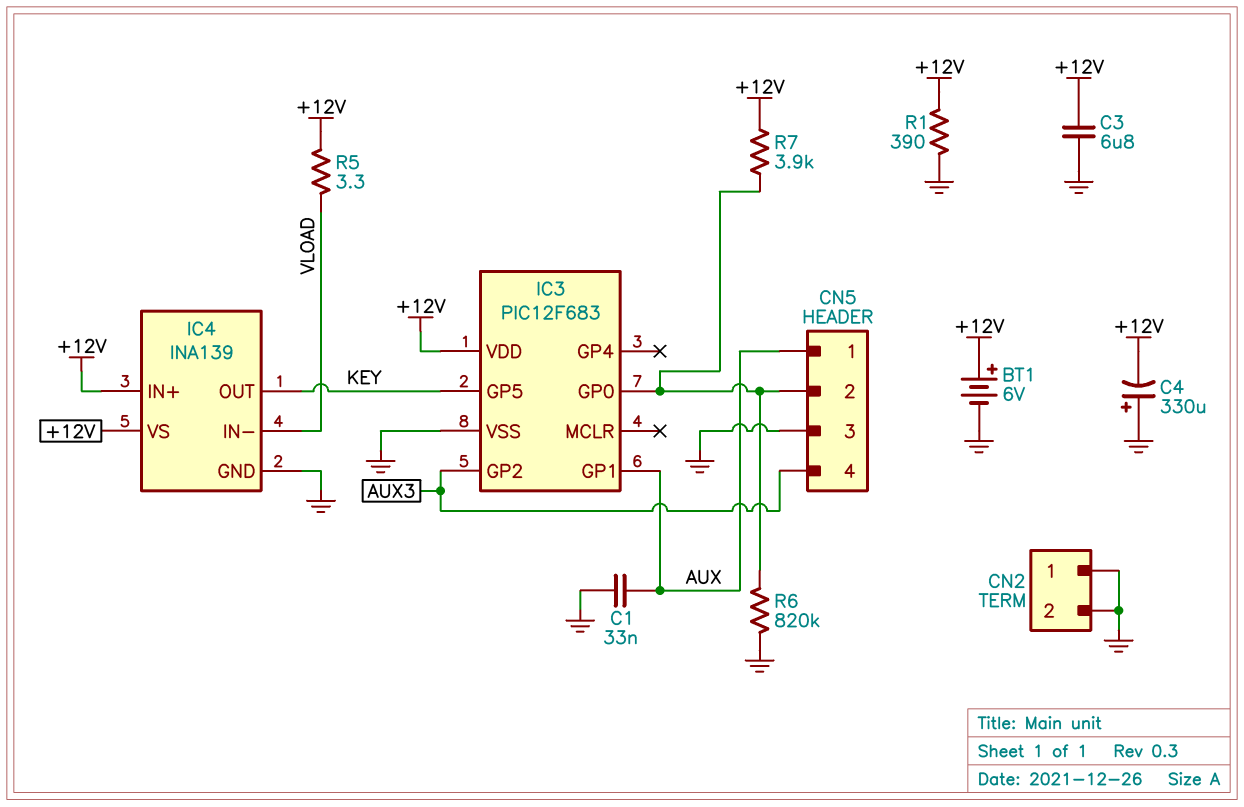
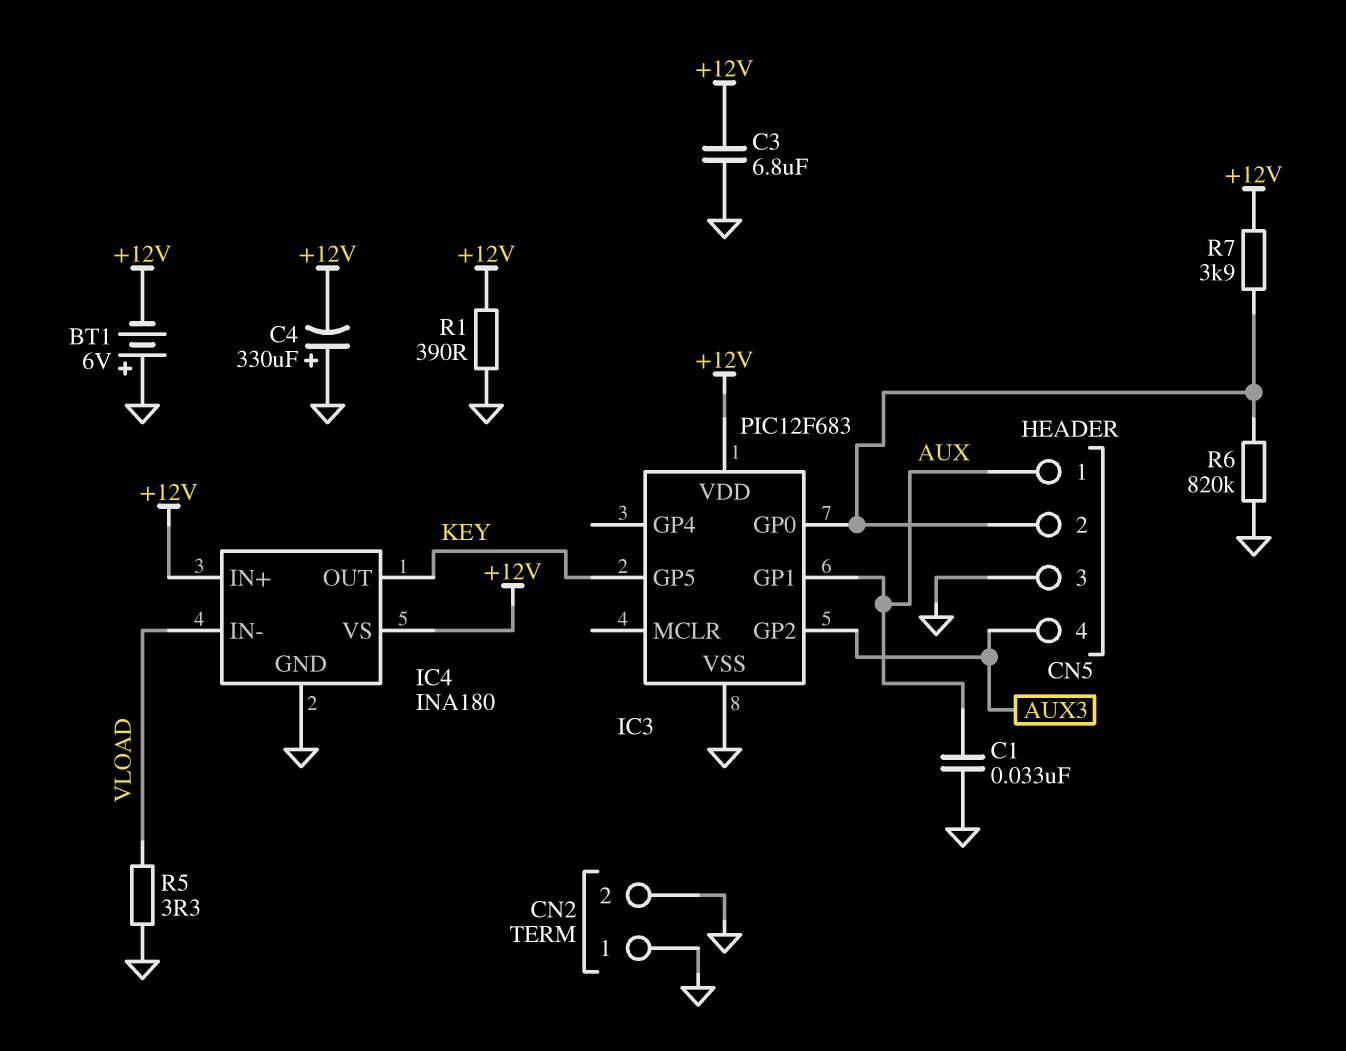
BT1: 6V (plus +12V, minus GND) -> 6V (plus GND, minus +12V)
IC4: INA139 -> INA180
R5: 3.3 (+12V, VLOAD) -> 3.3 (GND, VLOAD)

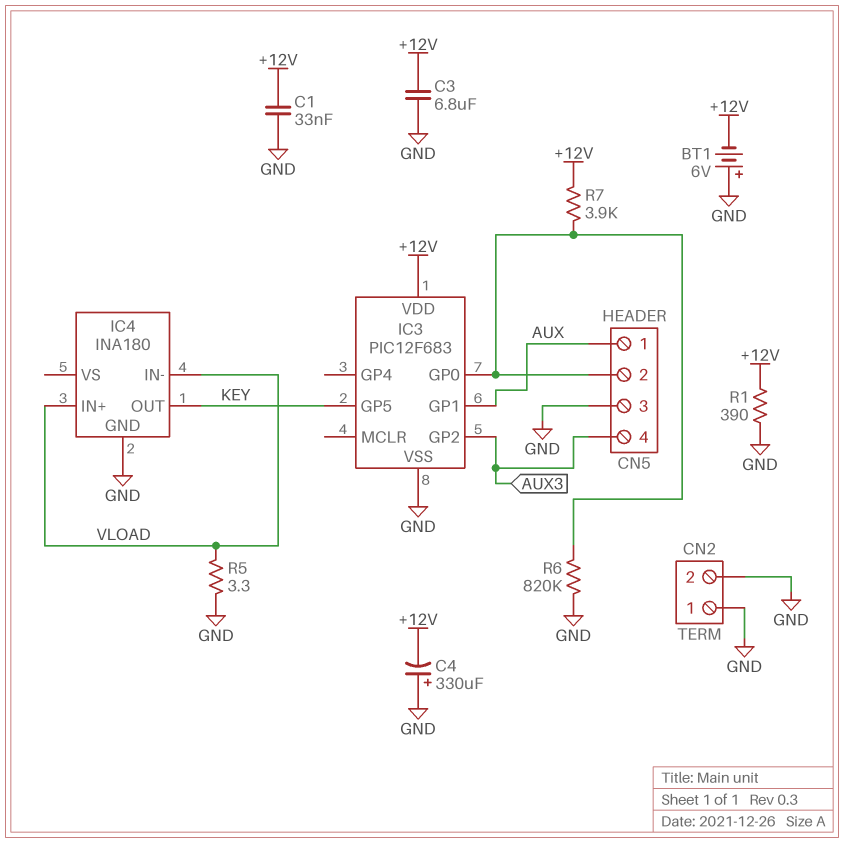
C1: 33nF (AUX, GND) -> 33nF (+12V, GND)
IC4 pin IN+: +12V -> VLOAD
IC4 pin VS: +12V -> none

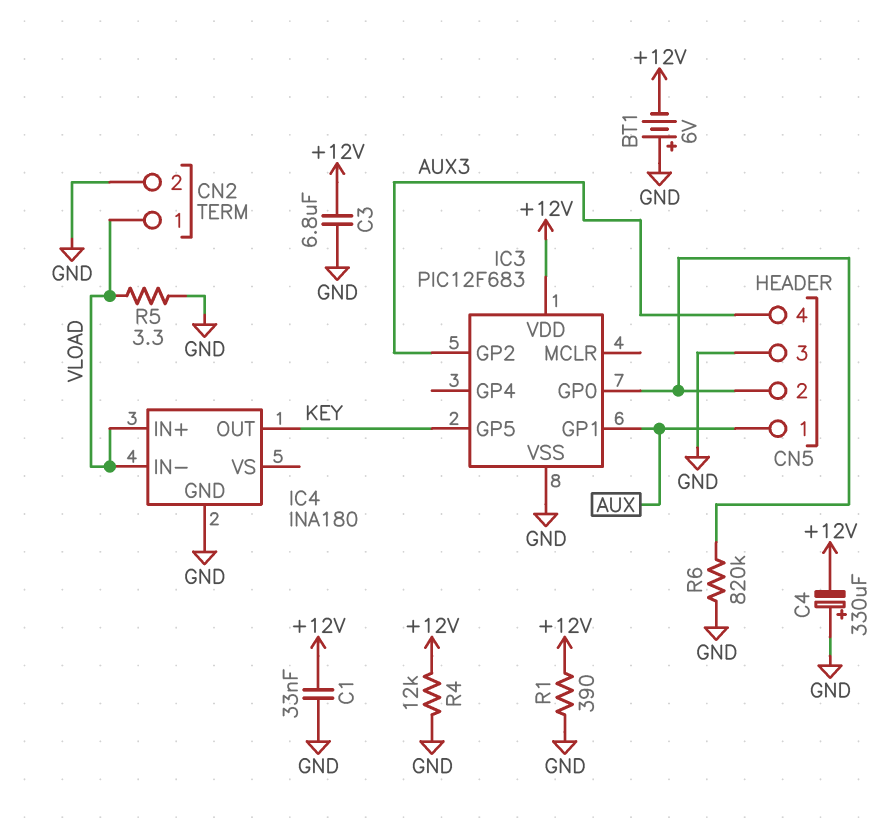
CN2 pin 1: GND -> VLOAD
R4: none -> 12k (+12V, GND)
R7: 3.9k (+12V, CN5/2) -> none

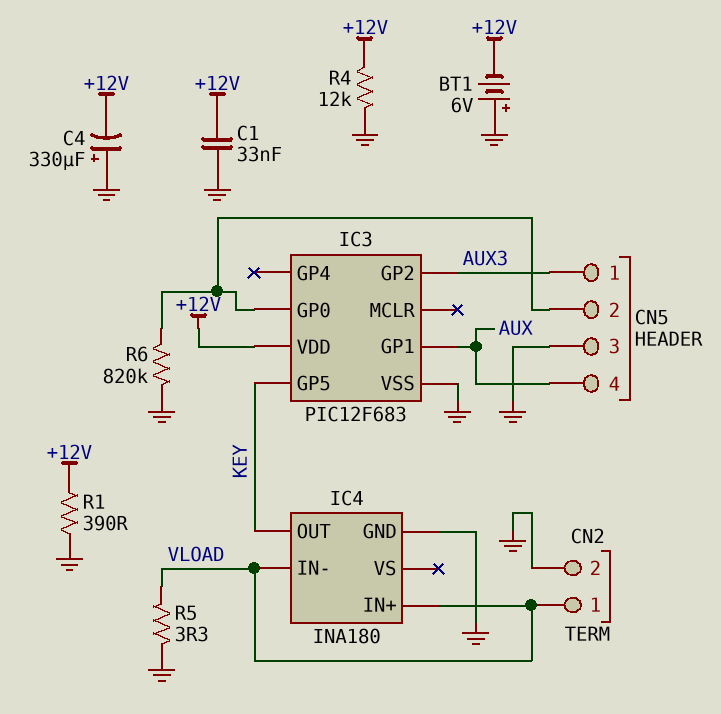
C3: 6.8uF (+12V, GND) -> none
CN5 pin 1: AUX -> AUX3
CN5 pin 4: AUX3 -> AUX

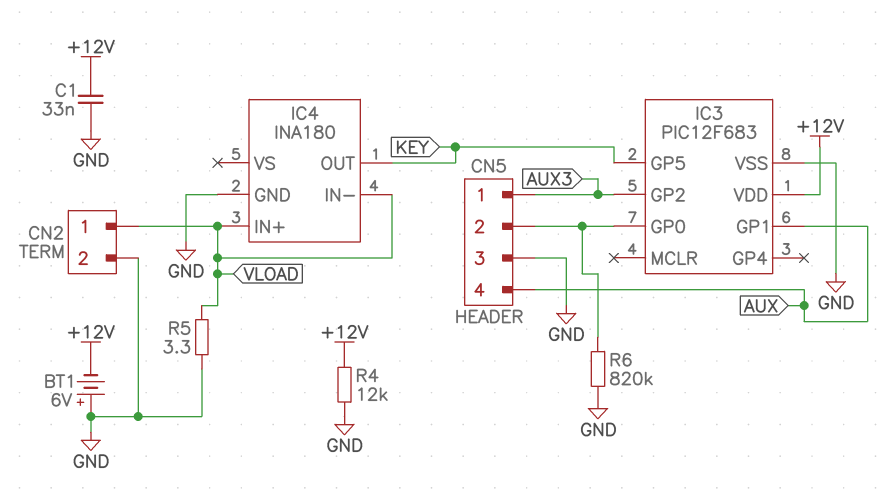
C4: 330uF (plus GND, minus +12V) -> none
R1: 390 (+12V, GND) -> none

